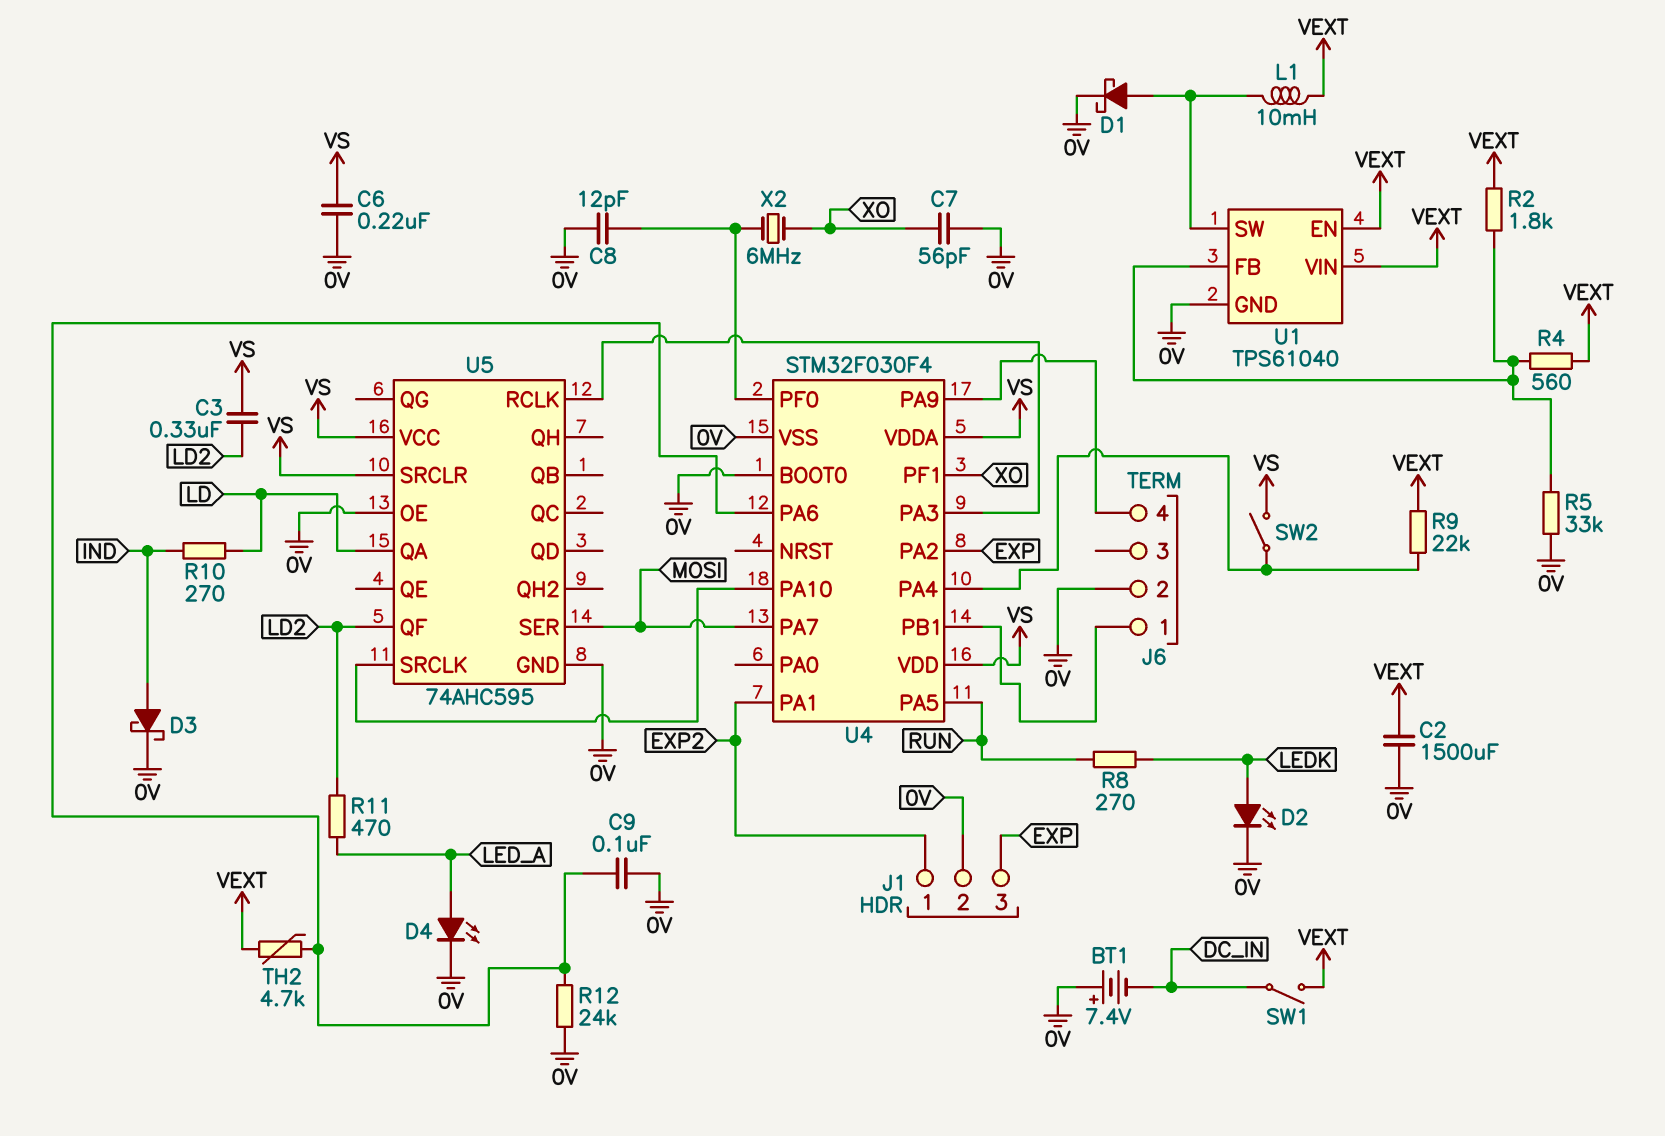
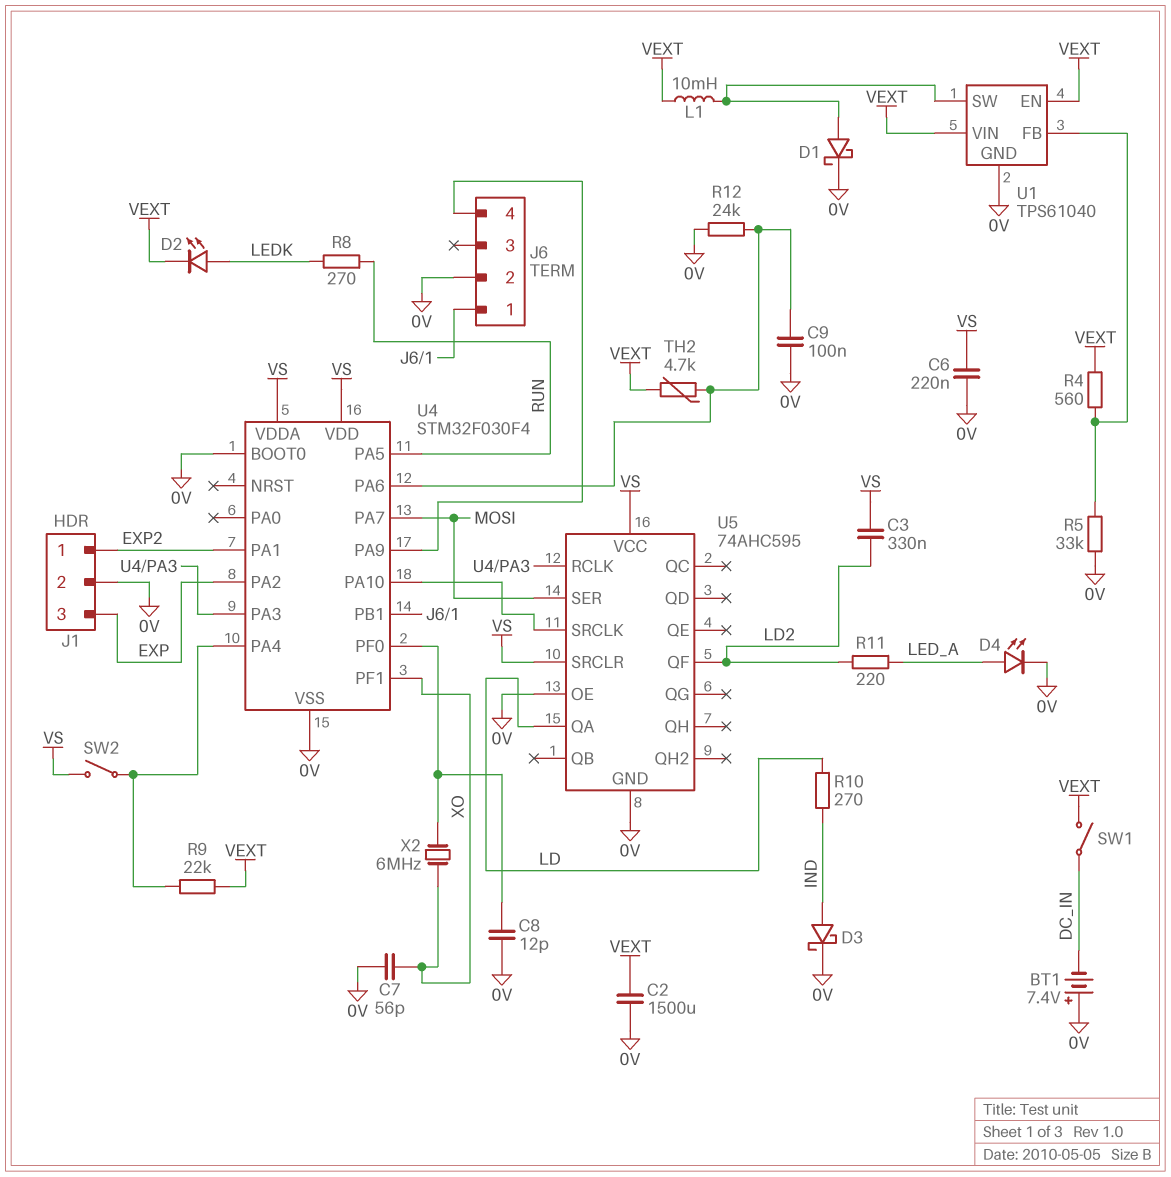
D2: LED (A LEDK, K 0V) -> LED (A LEDK, K VEXT)
R2: 1.8k (U1/FB, VEXT) -> none
R11: 470 (LD2, LED_A) -> 220 (LD2, LED_A)

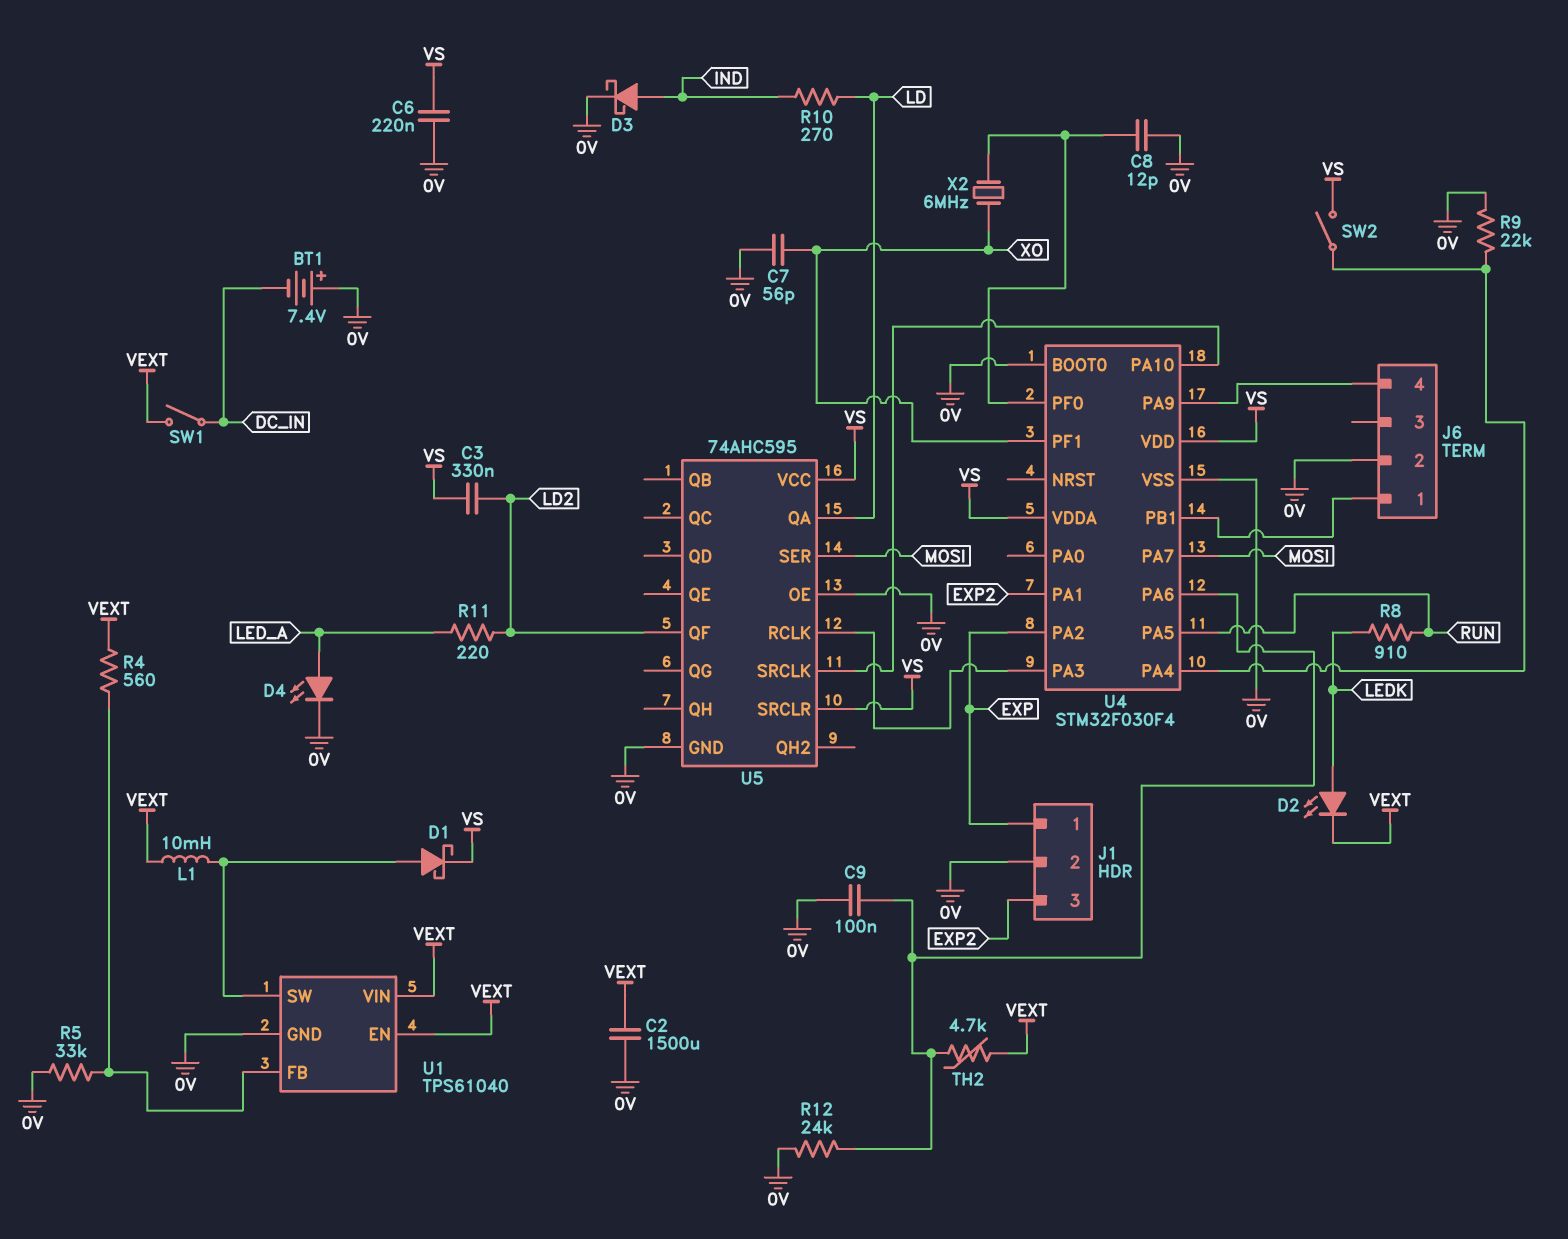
D1: schottky (A U1/SW, K 0V) -> schottky (A U1/SW, K VS)
J1 pin 1: EXP2 -> EXP
J1 pin 3: EXP -> EXP2
R8: 270 (LEDK, RUN) -> 910 (LEDK, RUN)
R9: 22k (U4/PA4, VEXT) -> 22k (0V, U4/PA4)

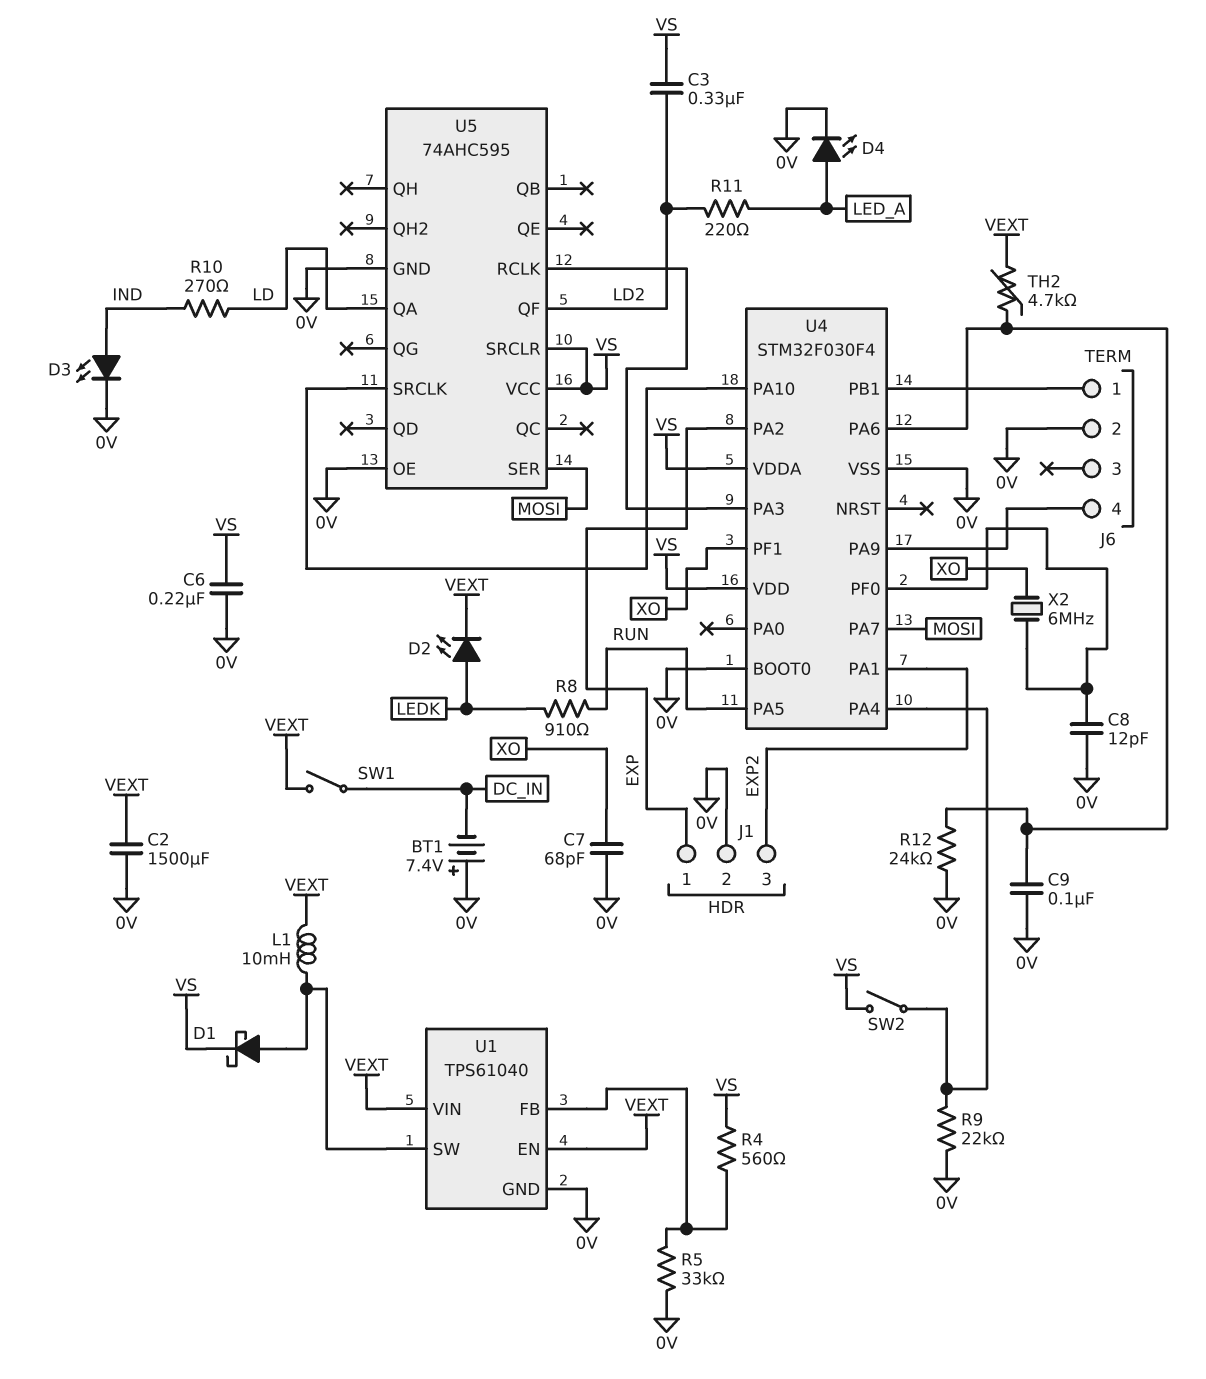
C7: 56pF (0V, XO) -> 68pF (0V, XO)
D3: schottky (A IND, K 0V) -> LED (A IND, K 0V)
R4: 560 (U1/FB, VEXT) -> 560 (U1/FB, VS)

